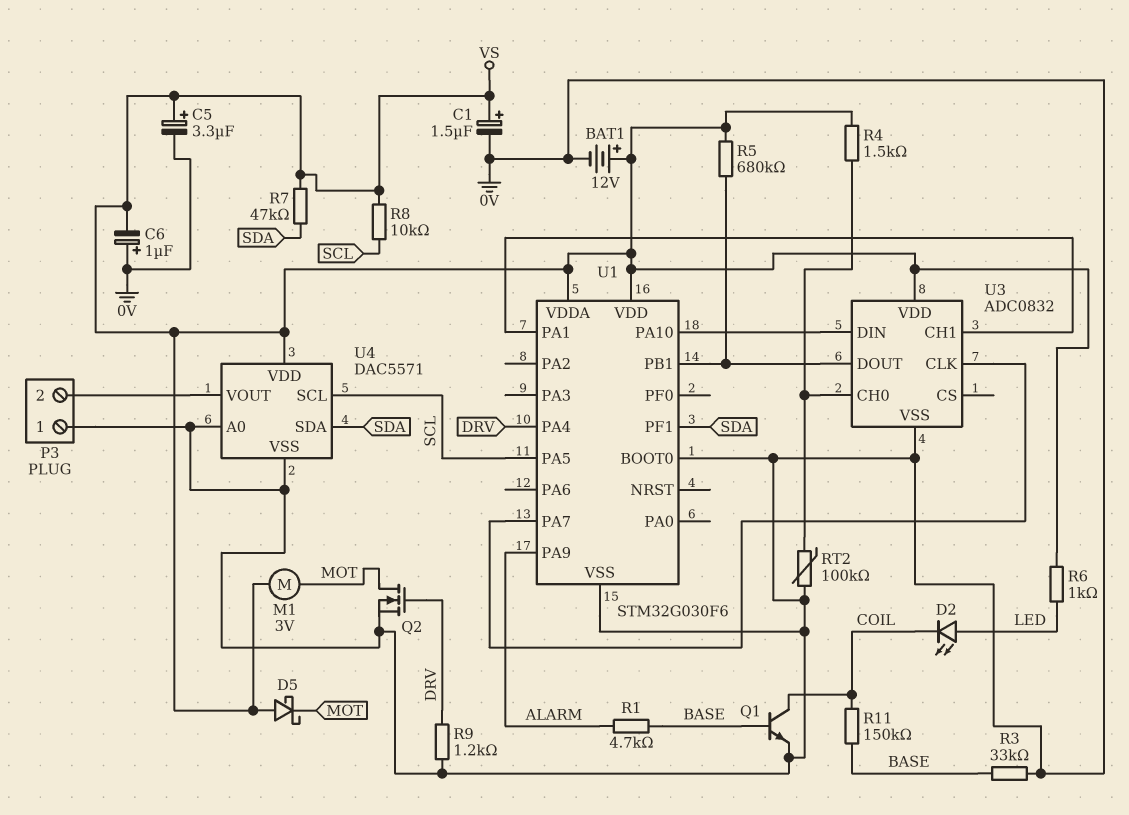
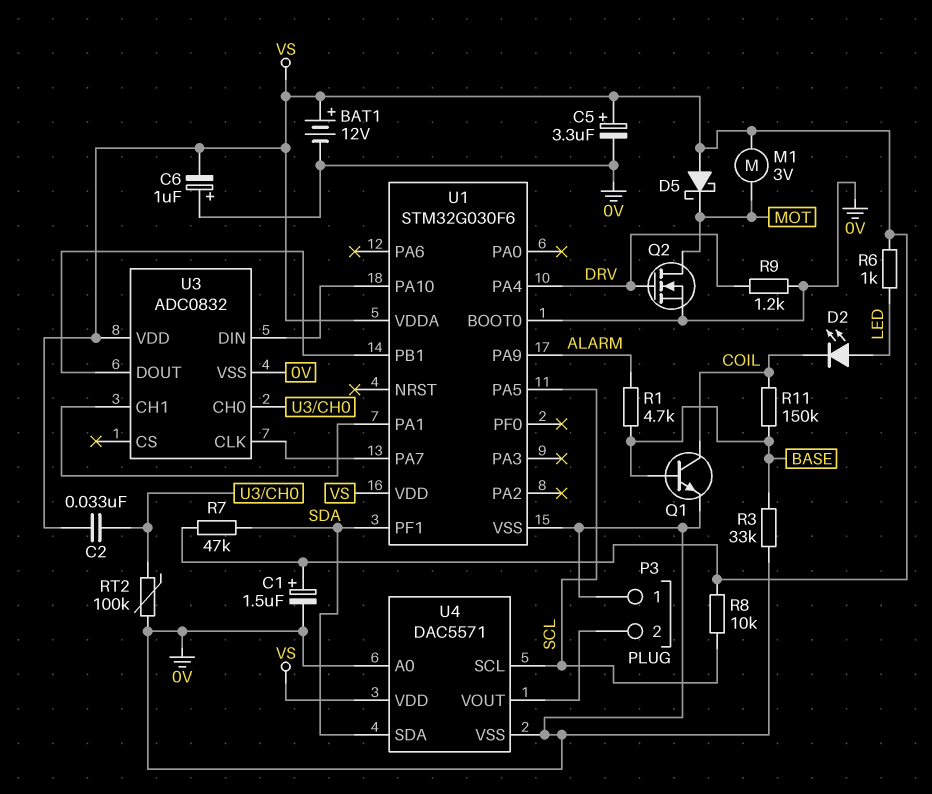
C2: none -> 33nF (U3/CH0, VS)
R4: 1.5k (U3/CH0, VS) -> none
R5: 680k (U1/PB1, VS) -> none

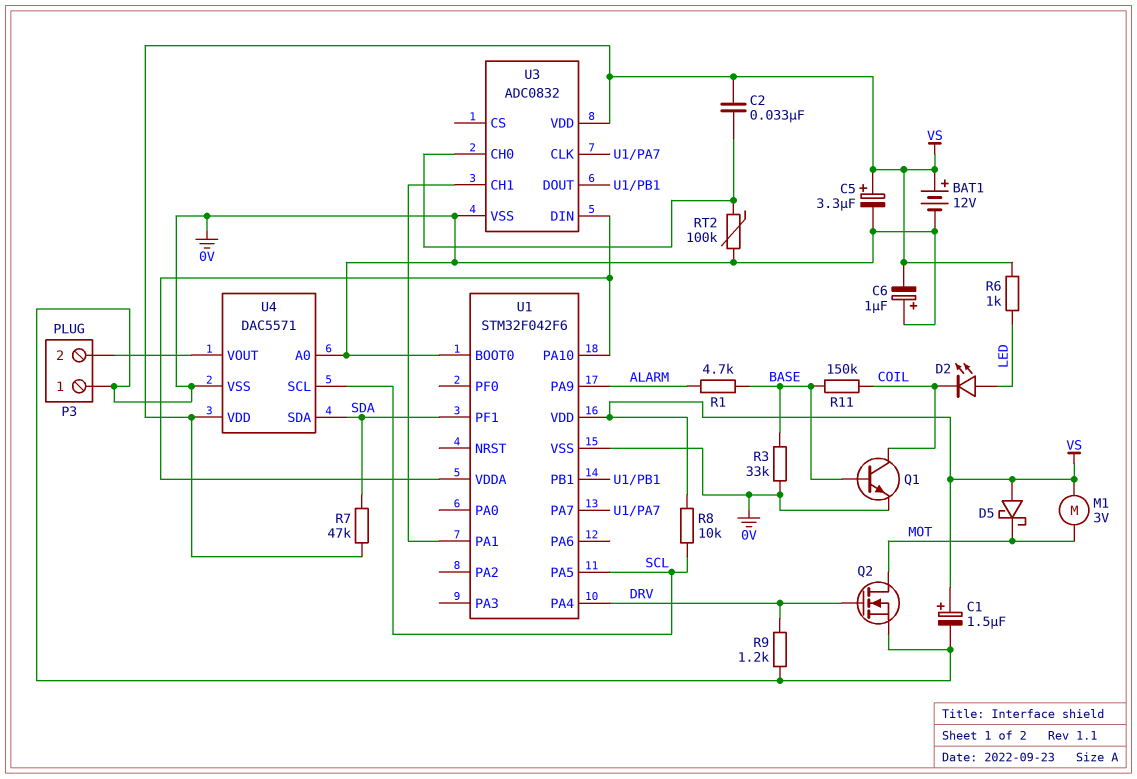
U1: STM32G030F6 -> STM32F042F6
U1 pin VDDA: VS -> U1/PA10

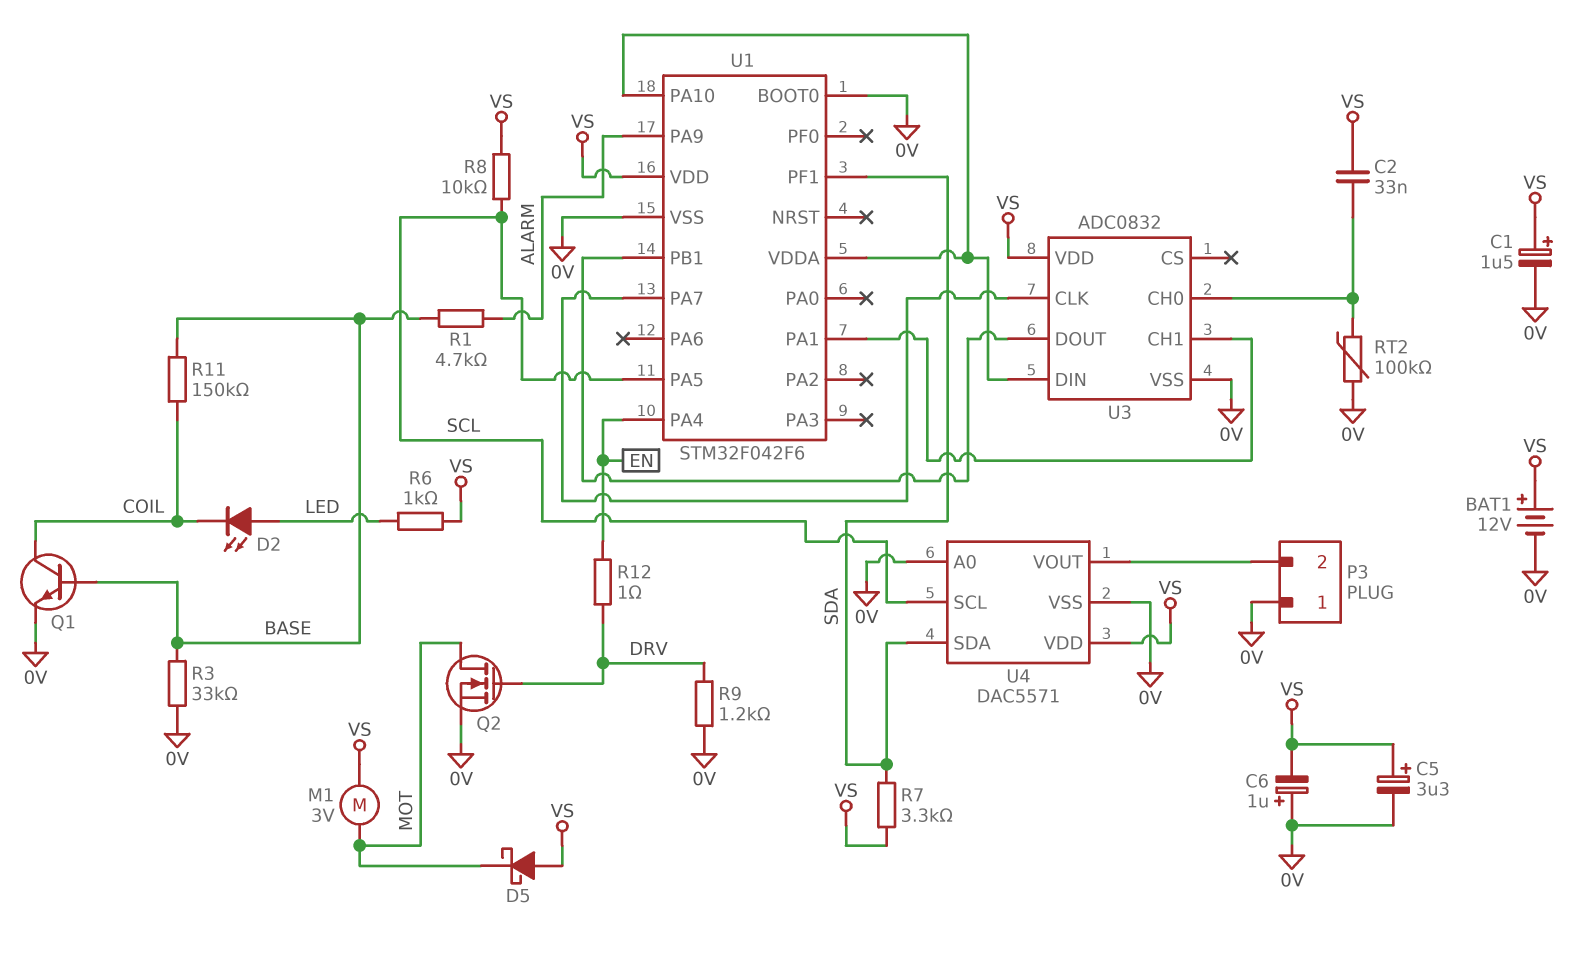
R7: 47k (SDA, VS) -> 3.3k (SDA, VS)
R12: none -> 1 (DRV, EN)
U1 pin PA4: DRV -> EN

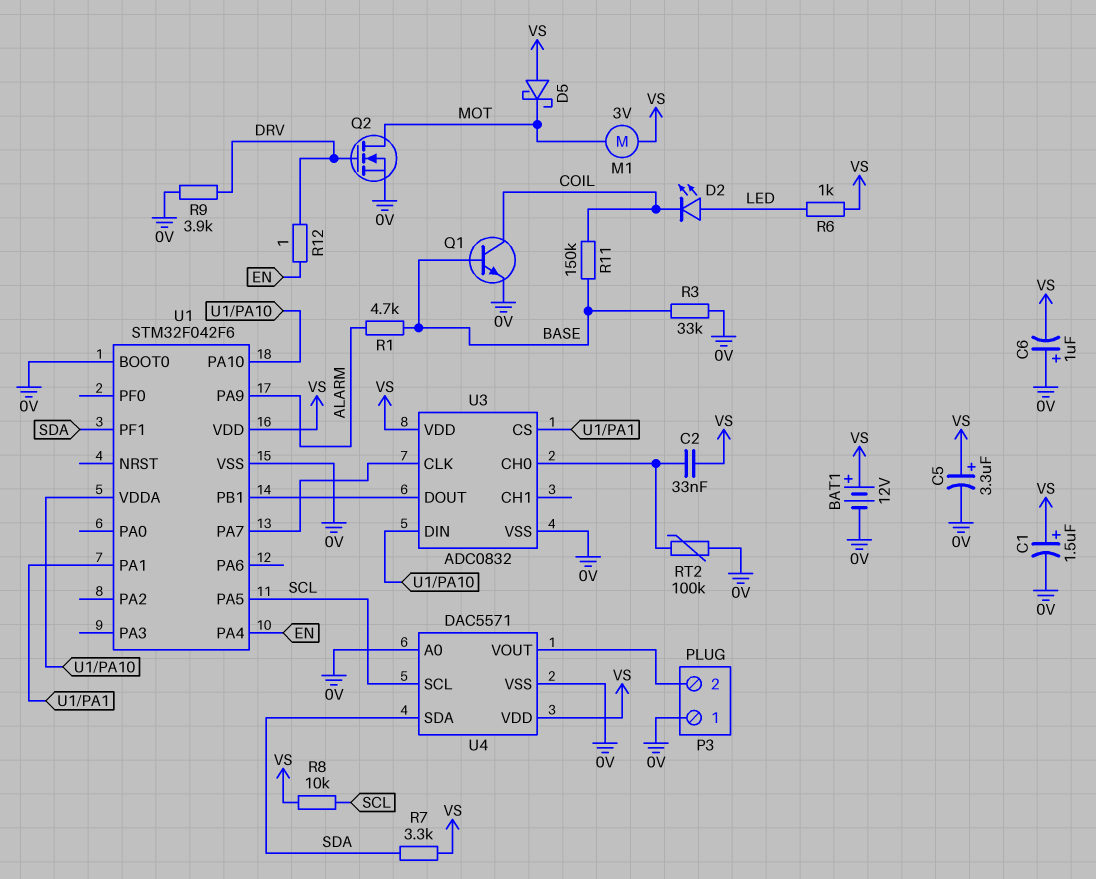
R9: 1.2k (0V, DRV) -> 3.9k (0V, DRV)
U3 pin CH1: U1/PA1 -> none
U3 pin CS: none -> U1/PA1

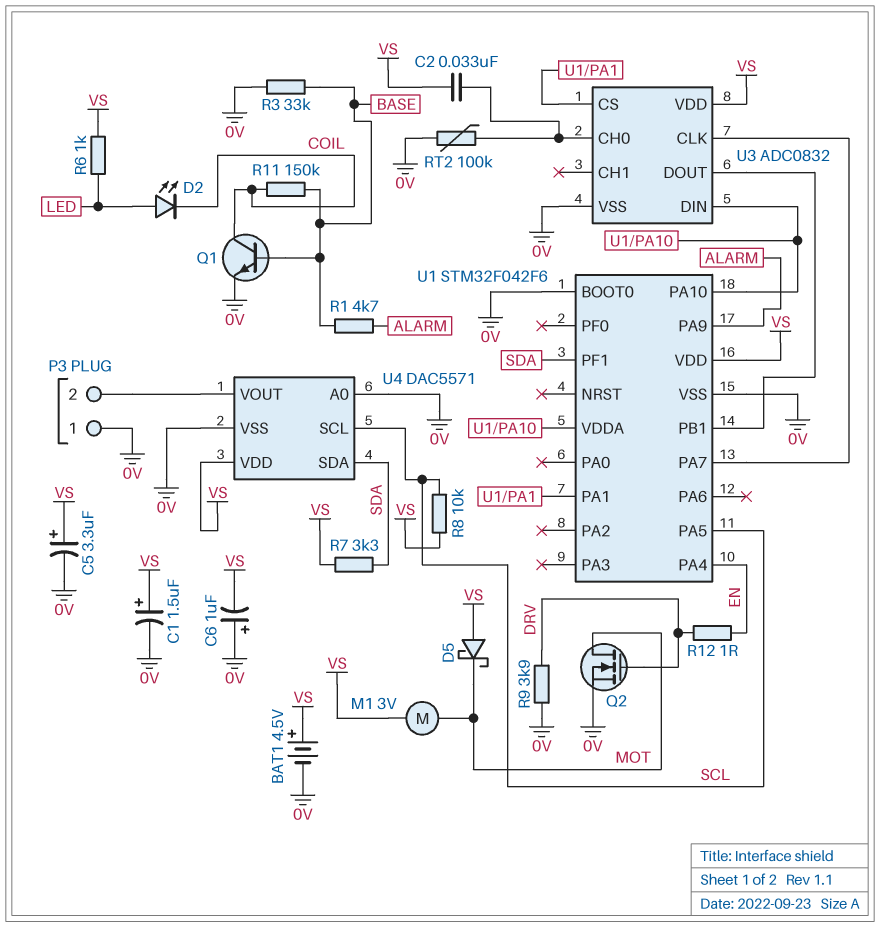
BAT1: 12V (plus VS, minus 0V) -> 4.5V (plus VS, minus 0V)

